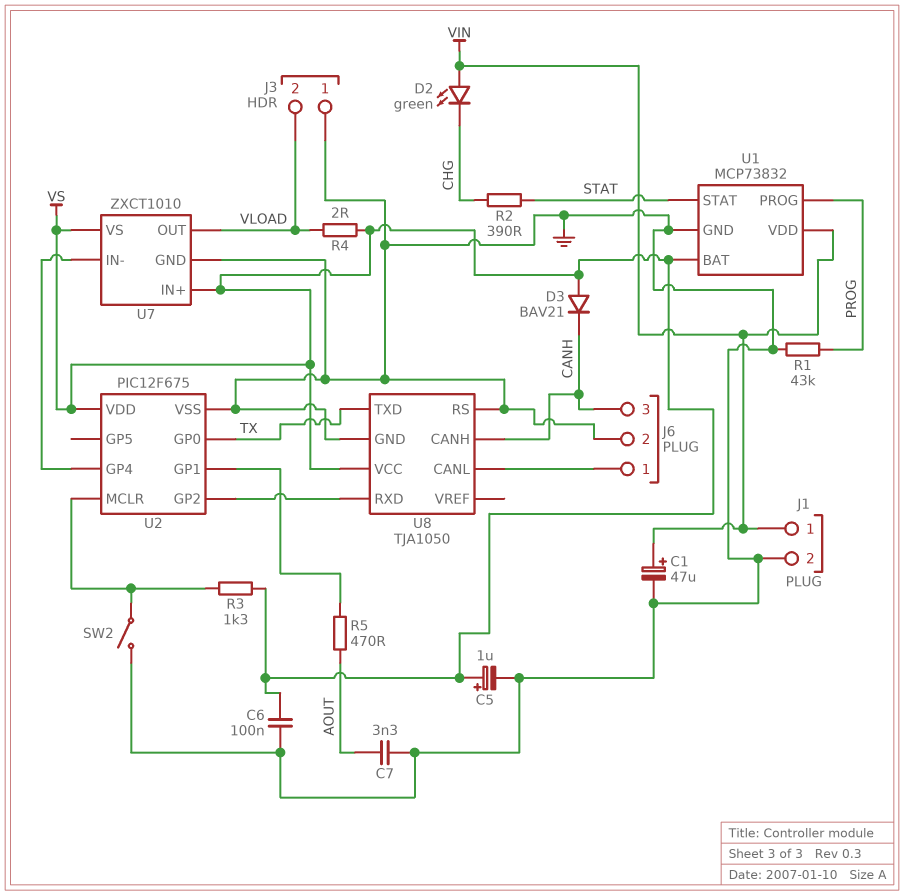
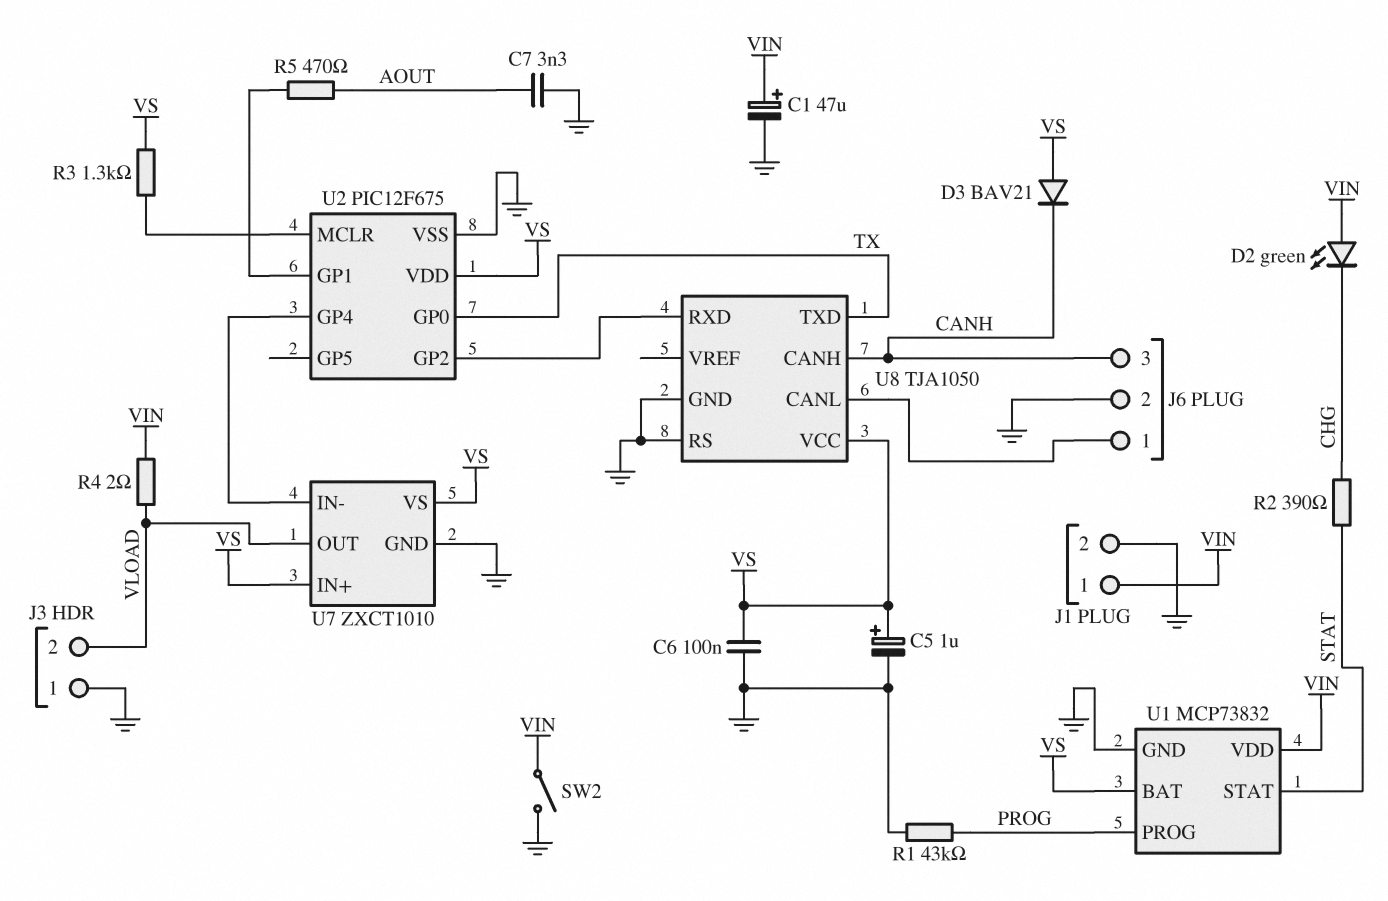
R4: 2 (VLOAD, VS) -> 2 (VIN, VLOAD)
SW2: switch (GND, U2/MCLR) -> switch (GND, VIN)

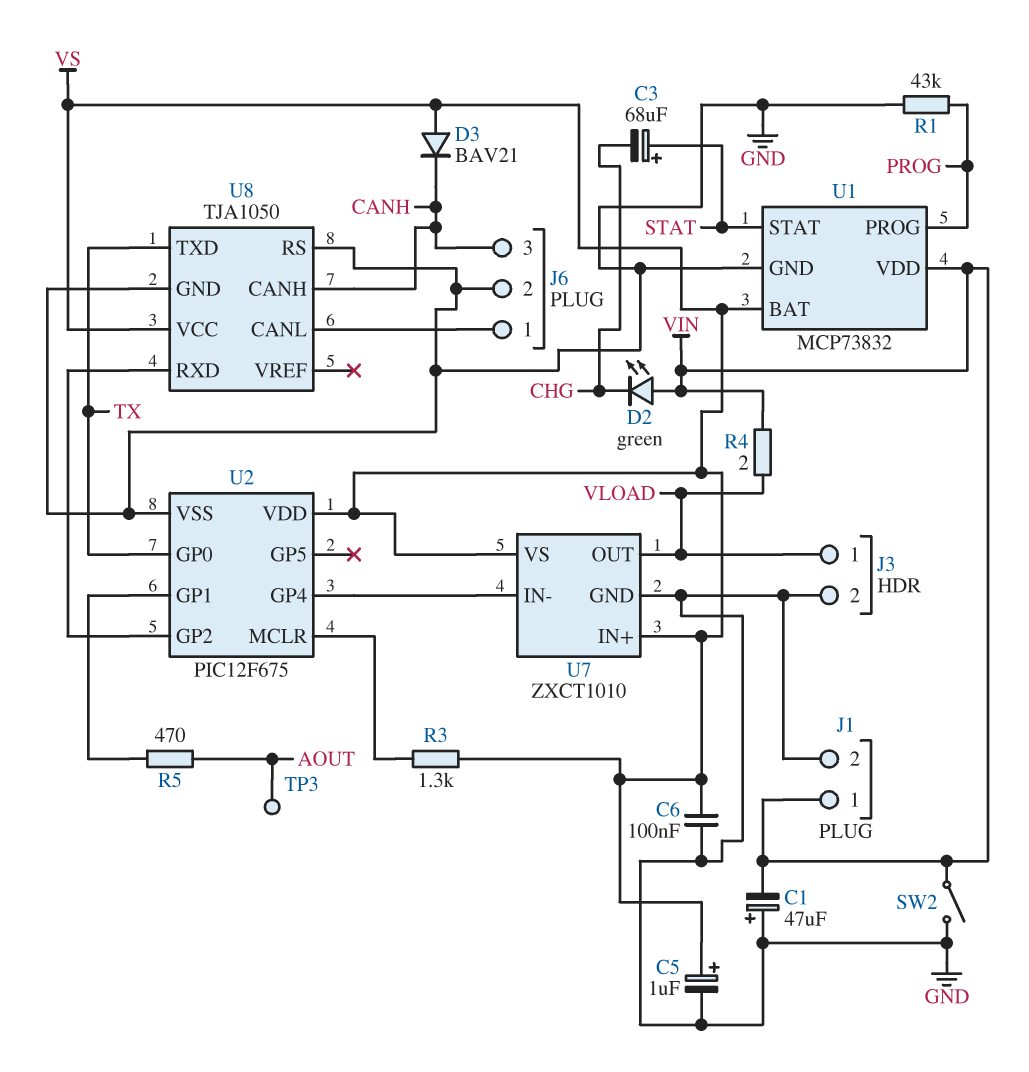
C1: 47uF (plus VIN, minus GND) -> 47uF (plus GND, minus VIN)
C3: none -> 68uF (plus STAT, minus CHG)
C7: 3.3nF (AOUT, GND) -> none
J3 pin 1: GND -> VLOAD
J3 pin 2: VLOAD -> GND
R2: 390 (CHG, STAT) -> none
TP3: none -> test point (AOUT)

